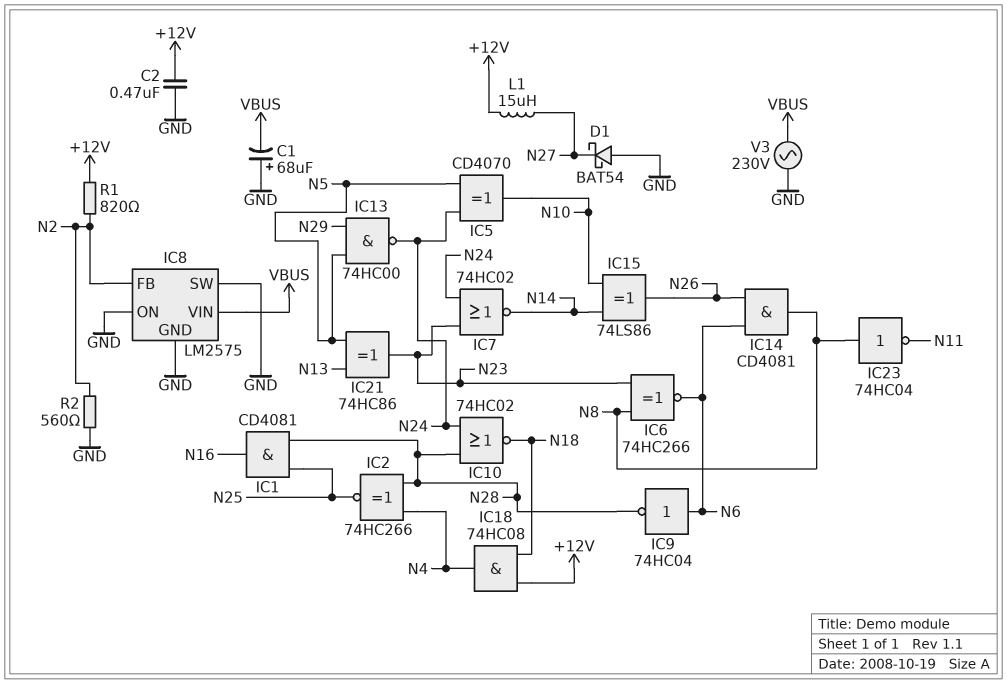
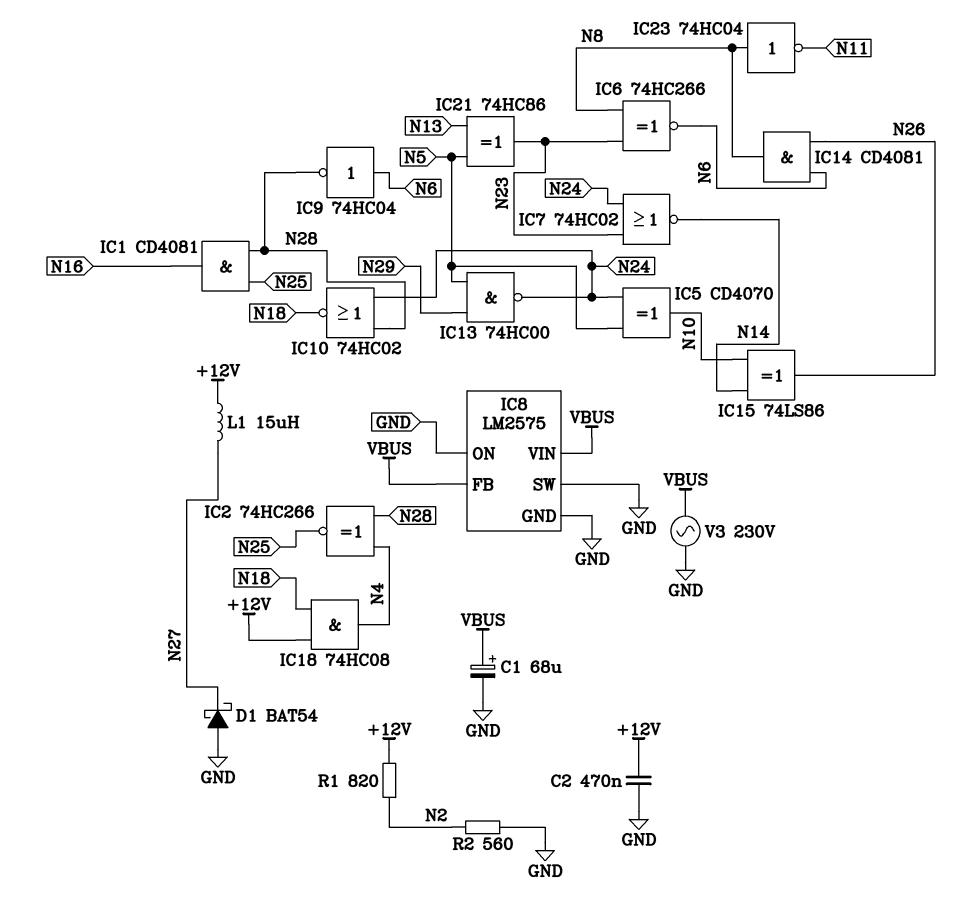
C1: 68uF (plus GND, minus VBUS) -> 68uF (plus VBUS, minus GND)
IC8 pin FB: N2 -> VBUS

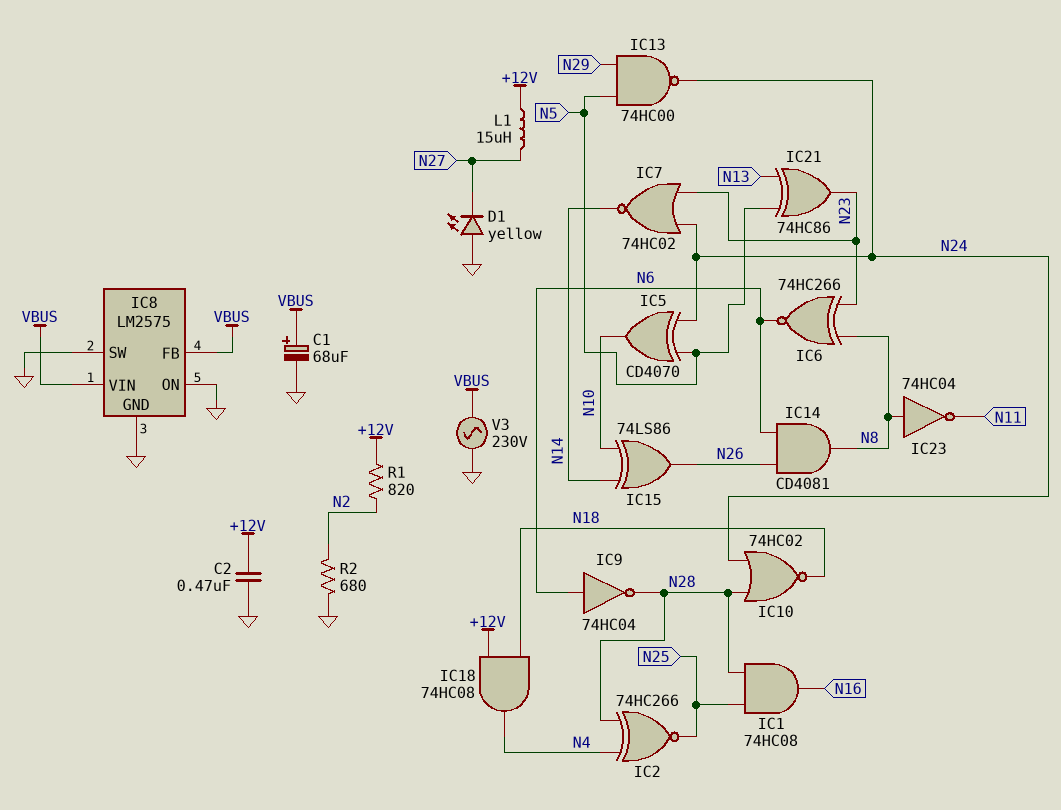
D1: schottky BAT54 (A GND, K N27) -> LED yellow (A GND, K N27)
IC1: AND CD4081 (in N25, in N28, out N16) -> AND 74HC08 (in N25, in N28, out N16)
R2: 560 (GND, N2) -> 680 (GND, N2)

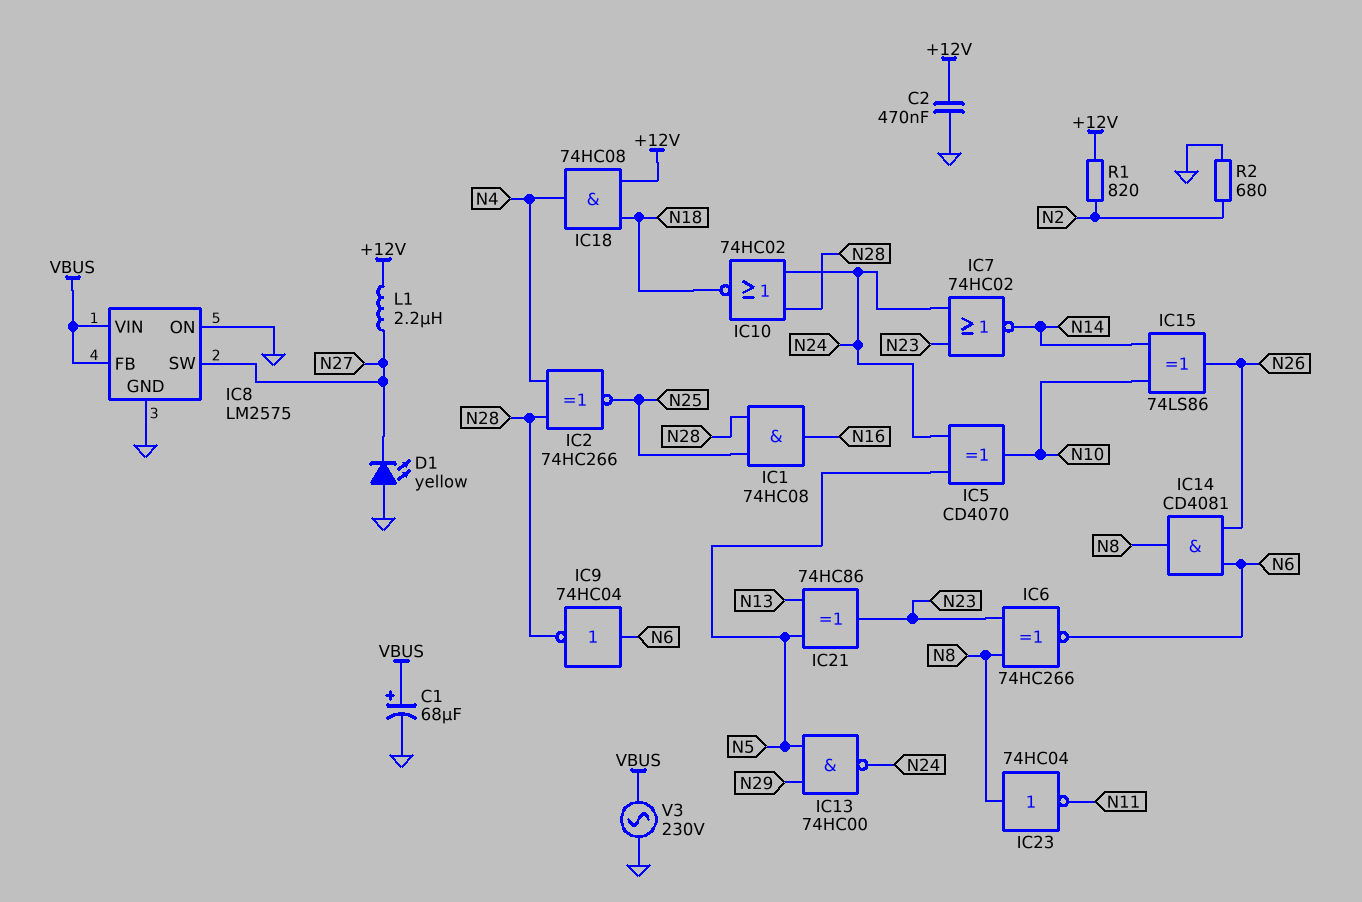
IC8 pin SW: GND -> N27
L1: 15uH (+12V, N27) -> 2.2uH (+12V, N27)

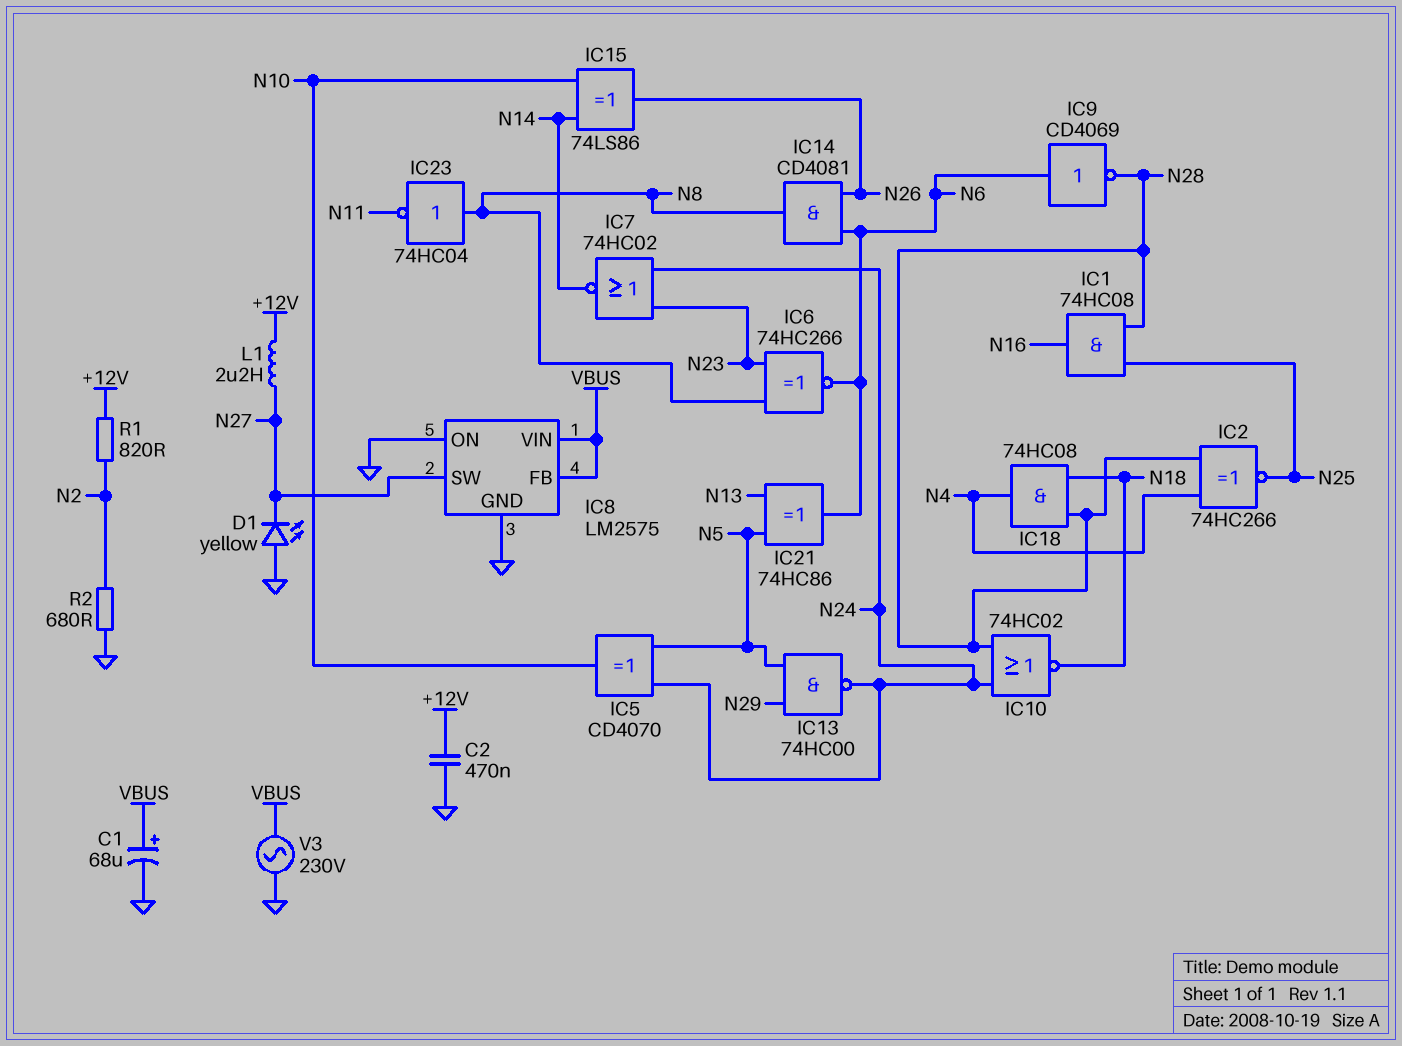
IC9: NOT 74HC04 (in N6, out N28) -> NOT CD4069 (in N6, out N28)
IC18: AND 74HC08 (in +12V, in N18, out N4) -> AND 74HC08 (in N18, in N28, out N4)
IC21: XOR 74HC86 (in N5, in N13, out N23) -> XOR 74HC86 (in N5, in N13, out N6)

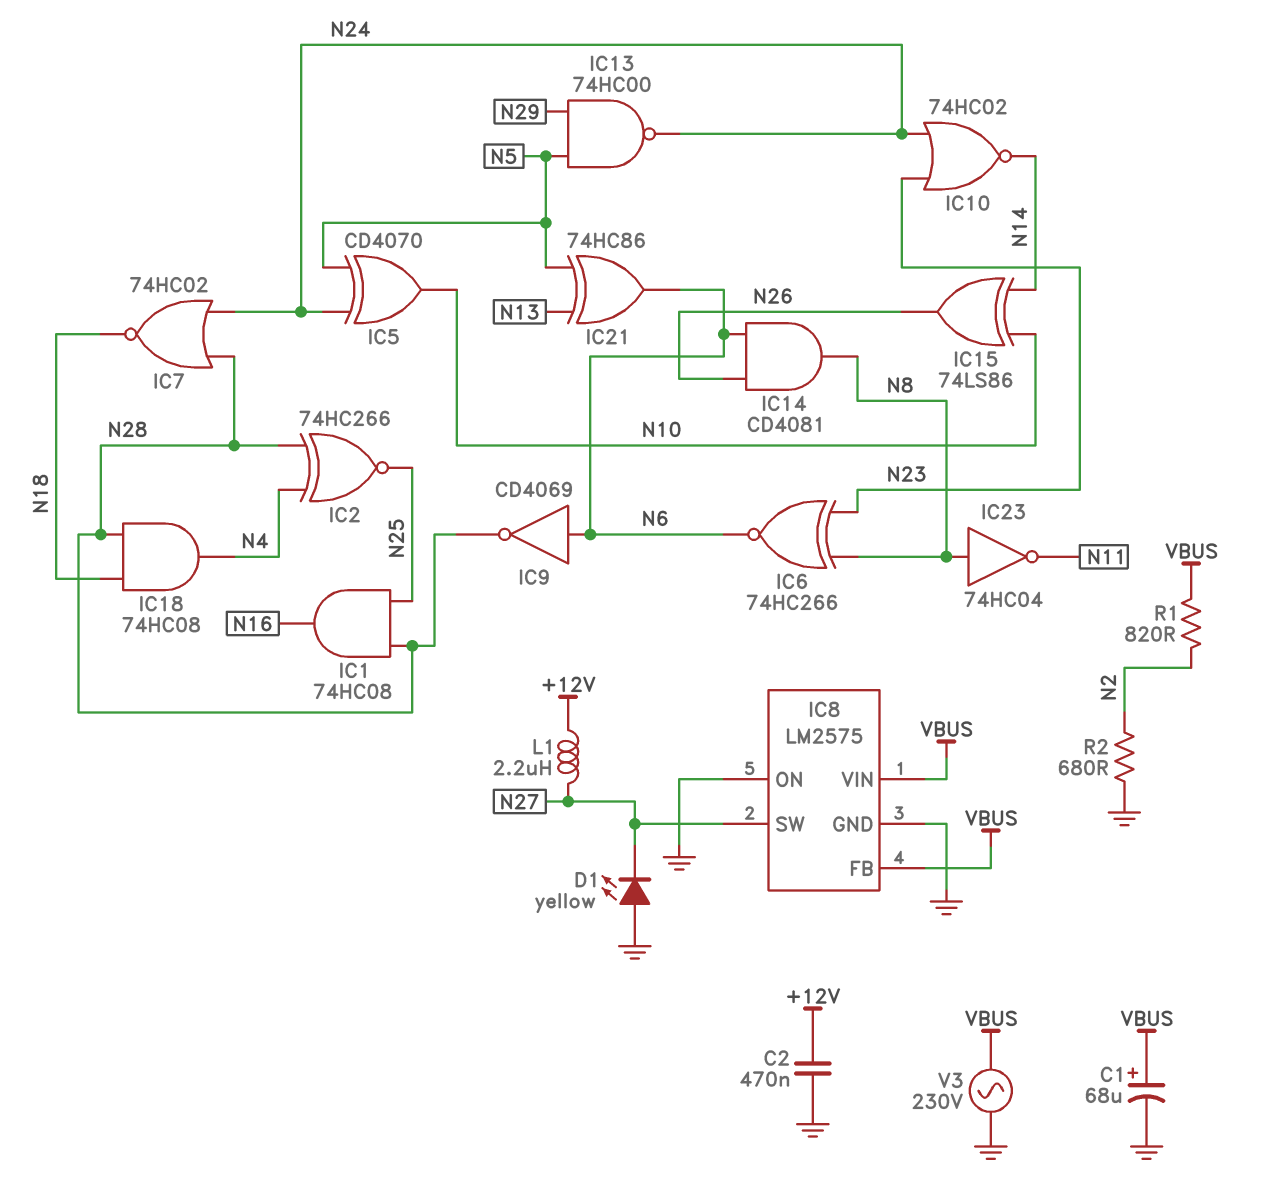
IC7: NOR 74HC02 (in N23, in N24, out N14) -> NOR 74HC02 (in N24, in N28, out N18)
IC10: NOR 74HC02 (in N24, in N28, out N18) -> NOR 74HC02 (in N23, in N24, out N14)
R1: 820 (+12V, N2) -> 820 (N2, VBUS)

